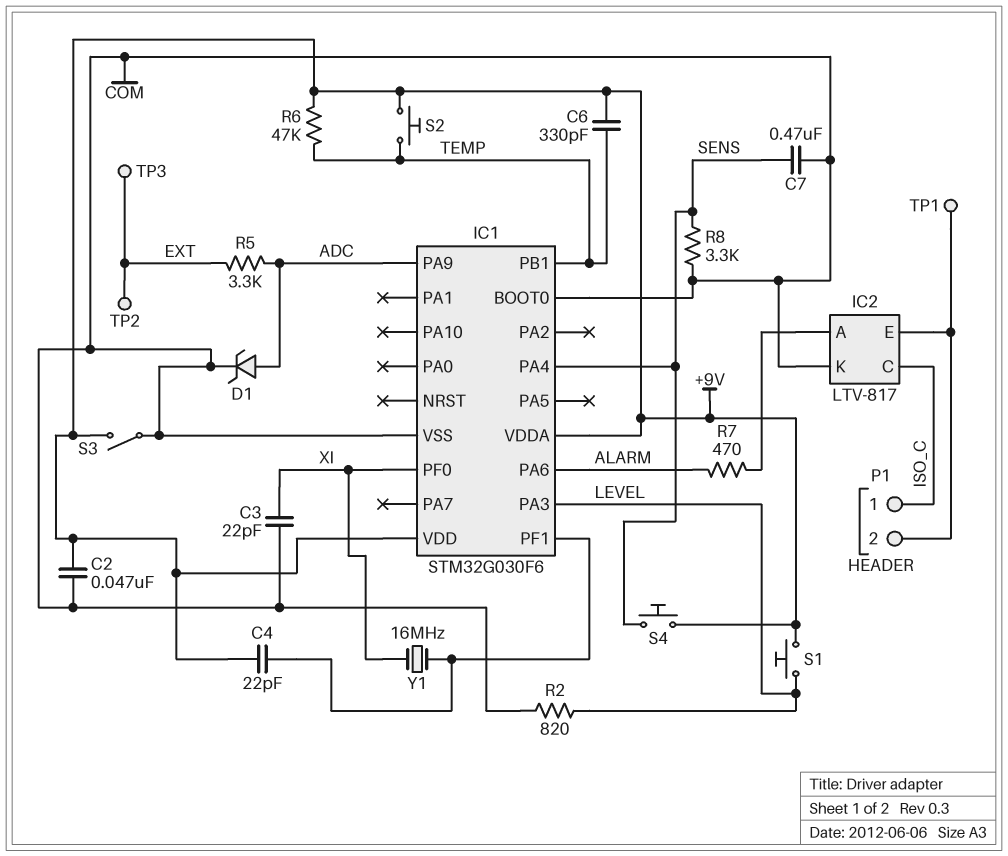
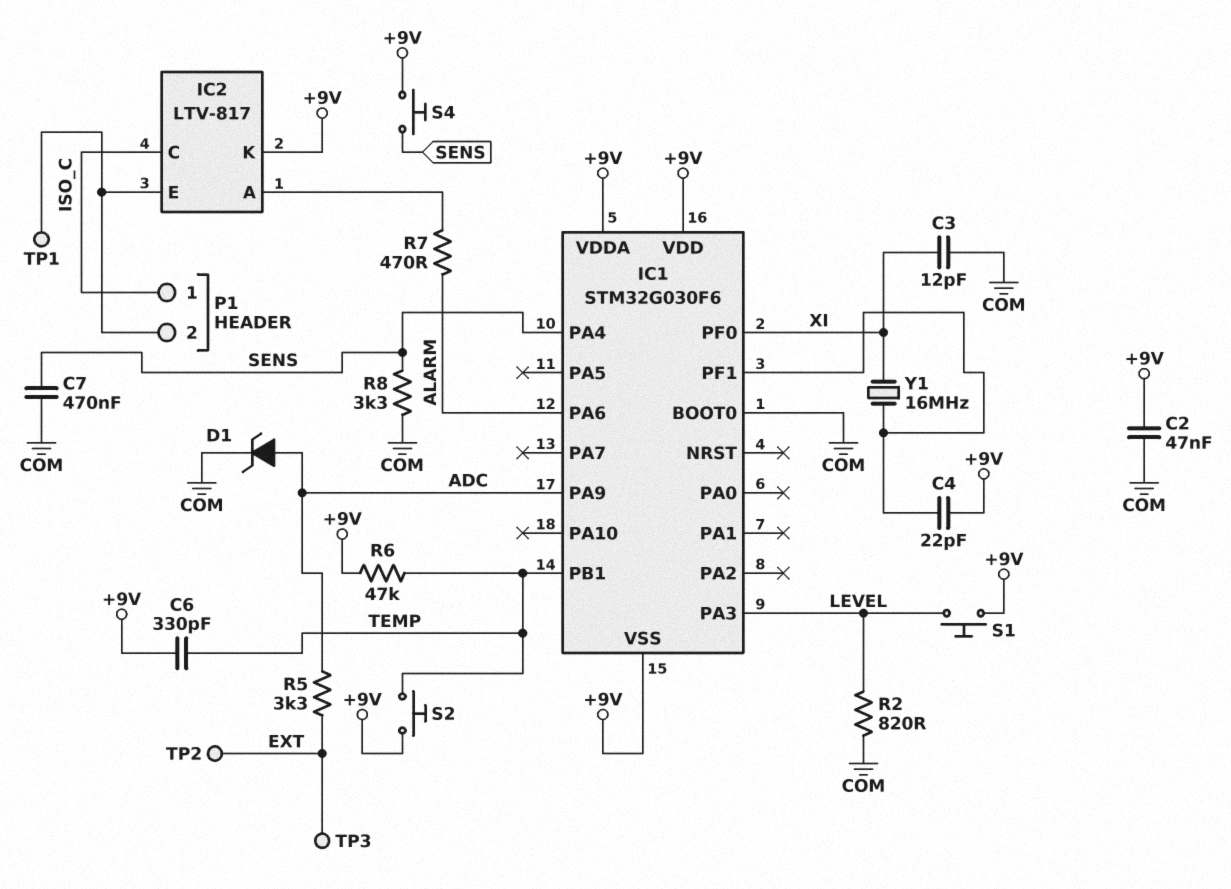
C3: 22pF (COM, XI) -> 12pF (COM, XI)
IC1 pin VSS: COM -> +9V
IC2 pin K: COM -> +9V
S3: switch (+9V, COM) -> none

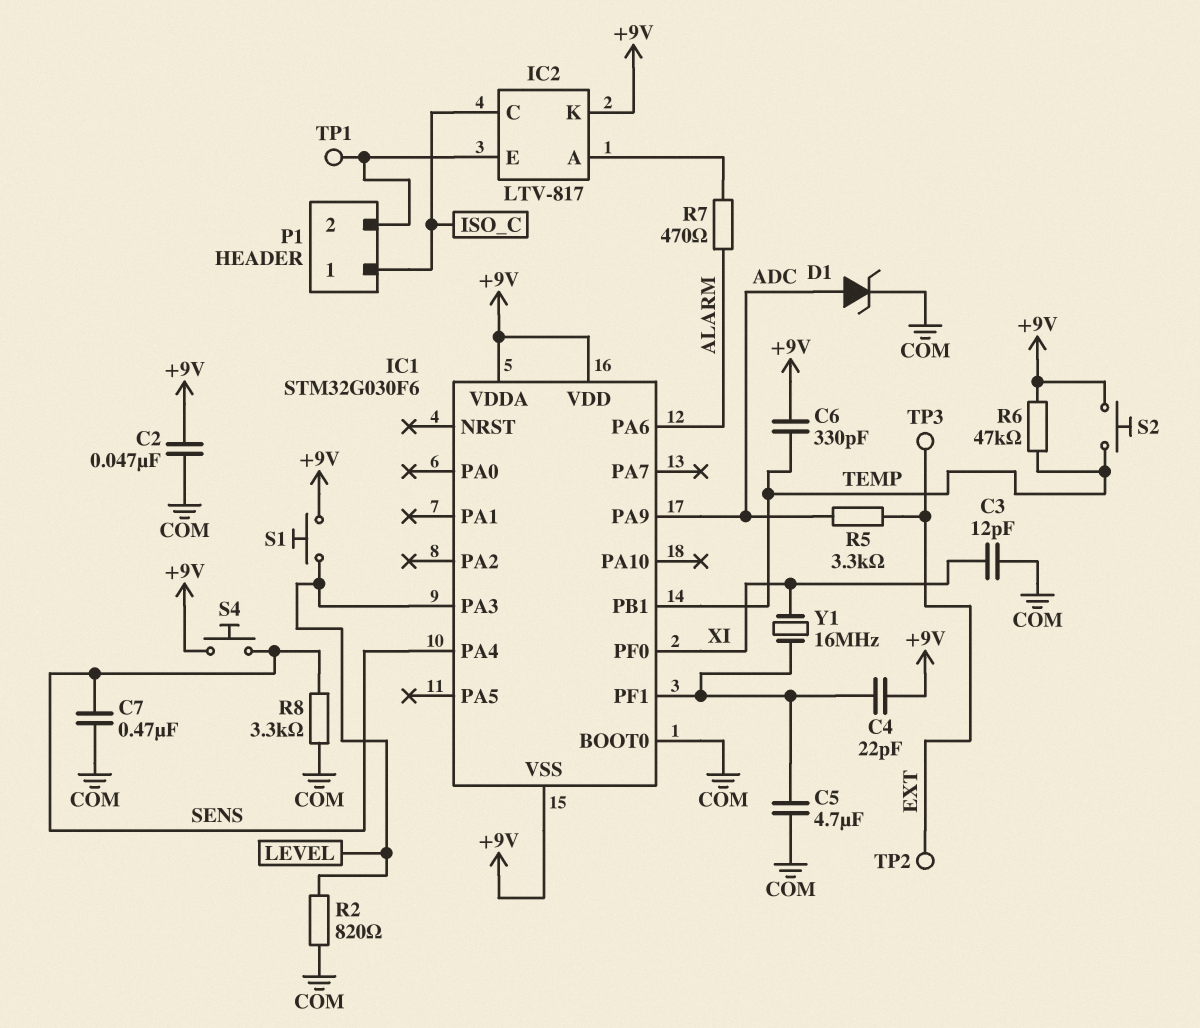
C5: none -> 4.7uF (COM, IC1/PF1)

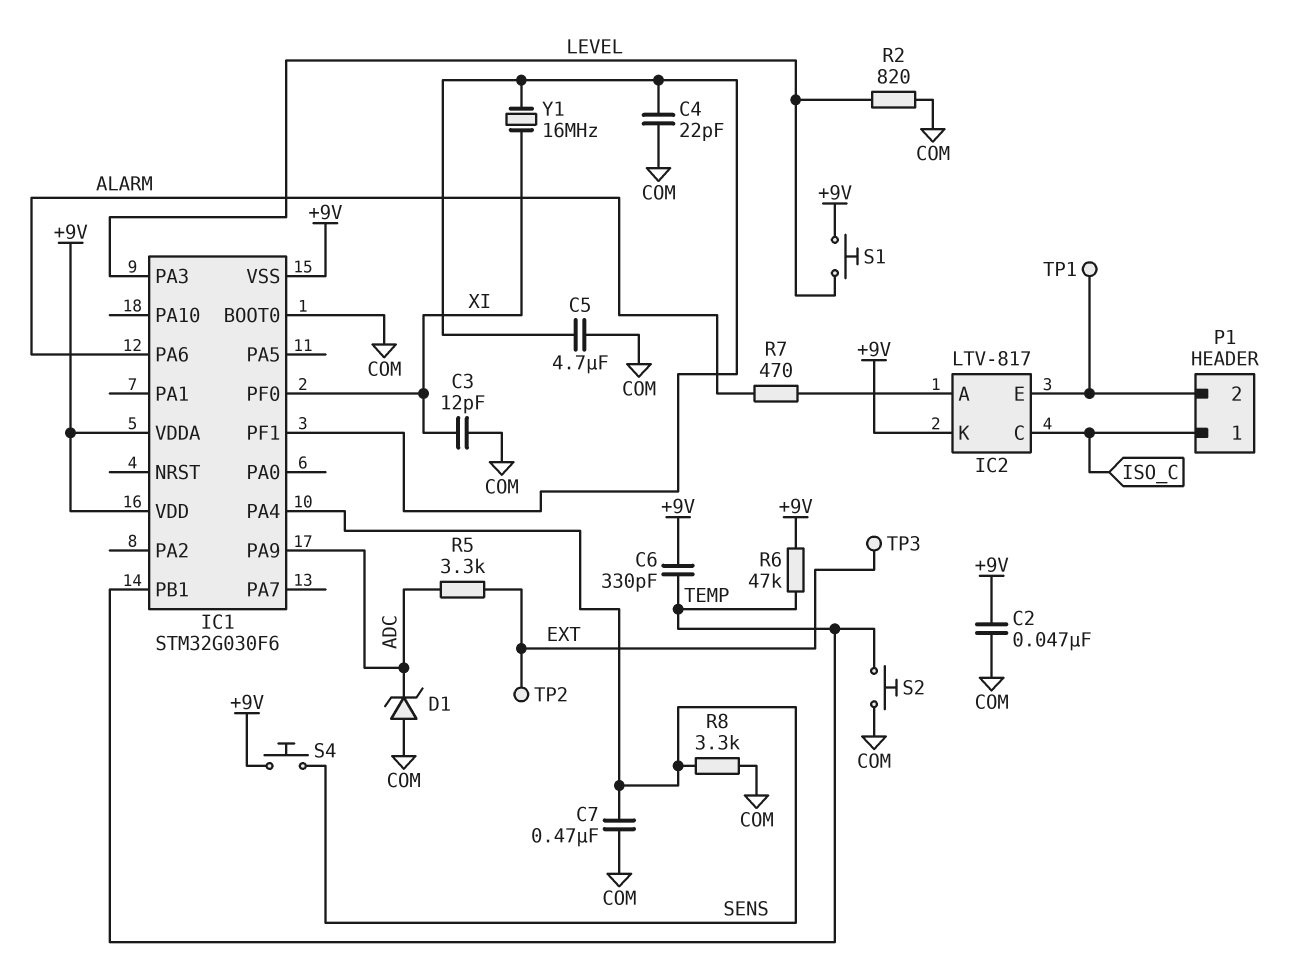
C4: 22pF (+9V, IC1/PF1) -> 22pF (COM, IC1/PF1)
D1: zener (A ADC, K COM) -> zener (A COM, K ADC)
S2: button (+9V, TEMP) -> button (COM, TEMP)

